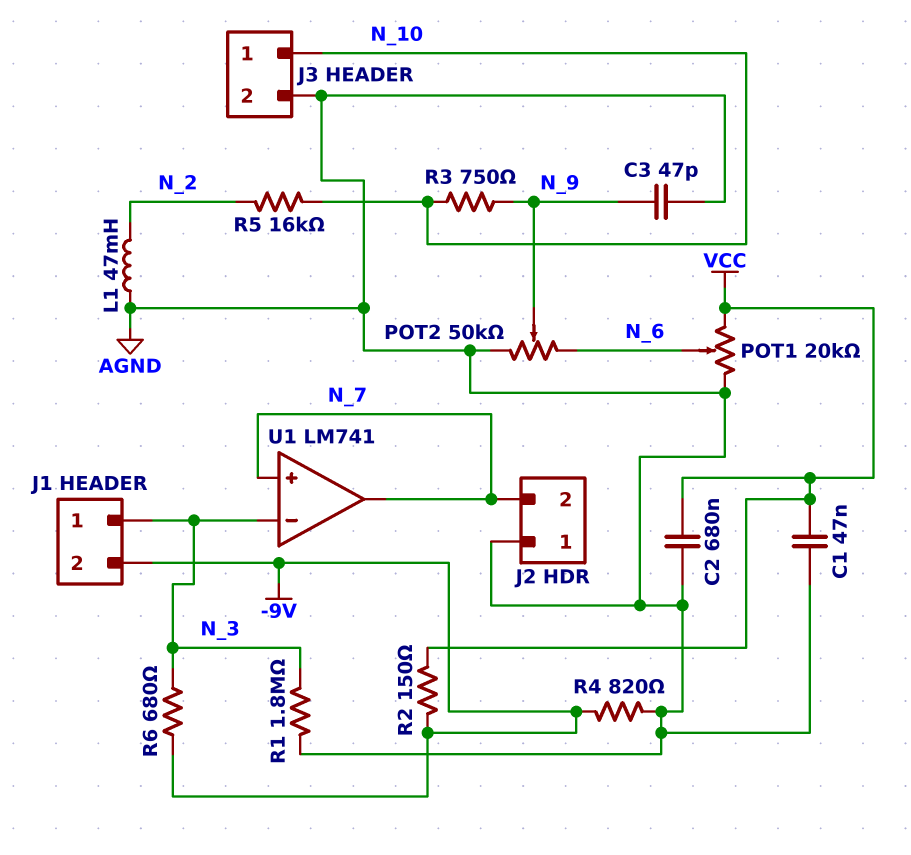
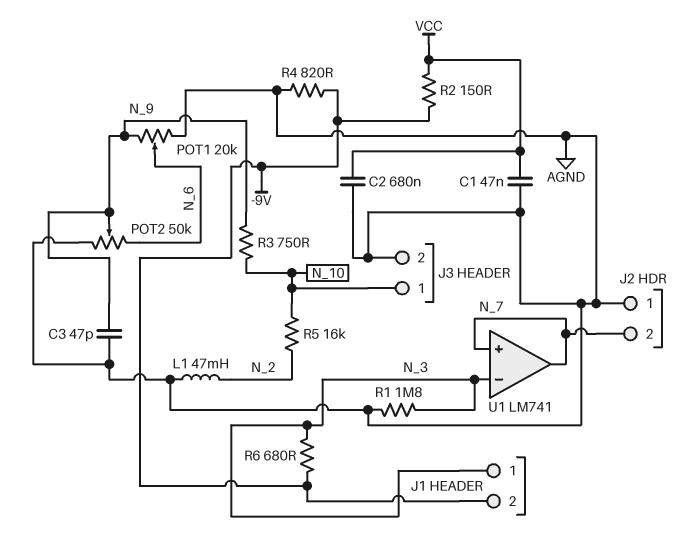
POT1: 20k (AGND, VCC, wiper N_6) -> 20k (AGND, N_9, wiper N_6)

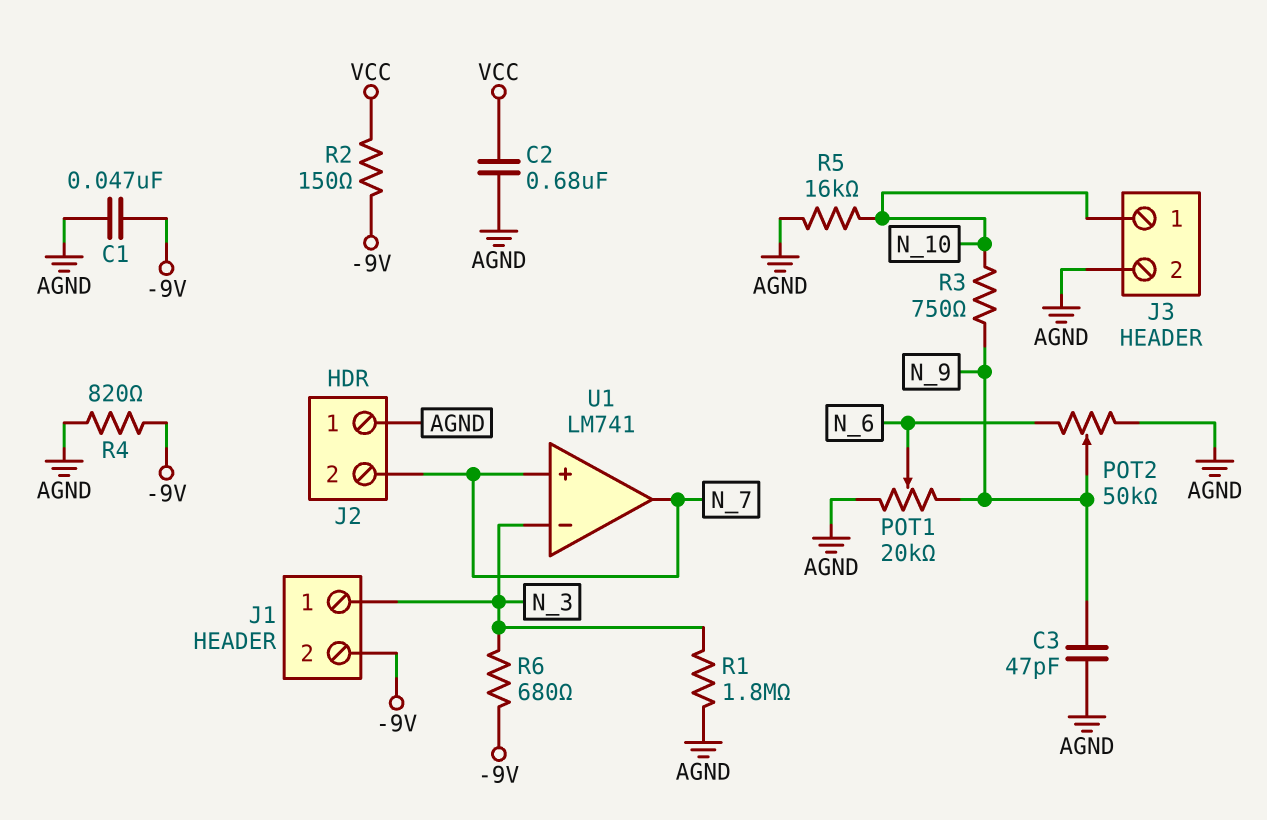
C1: 47nF (AGND, VCC) -> 47nF (-9V, AGND)
L1: 47mH (AGND, N_2) -> none
R5: 16k (N_2, N_10) -> 16k (AGND, N_10)

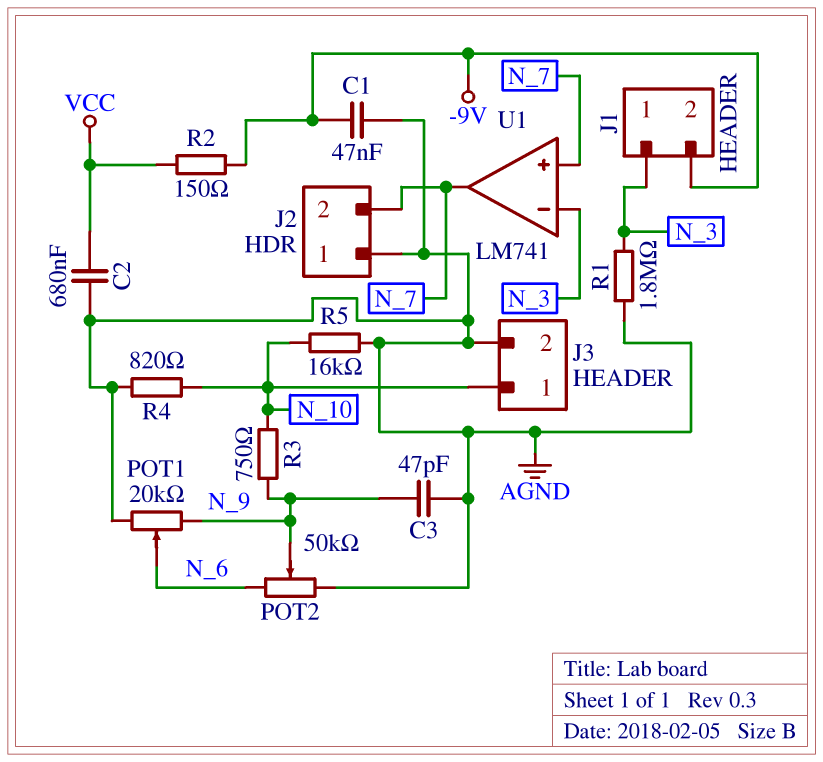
R4: 820 (-9V, AGND) -> 820 (AGND, N_10)
R6: 680 (-9V, N_3) -> none

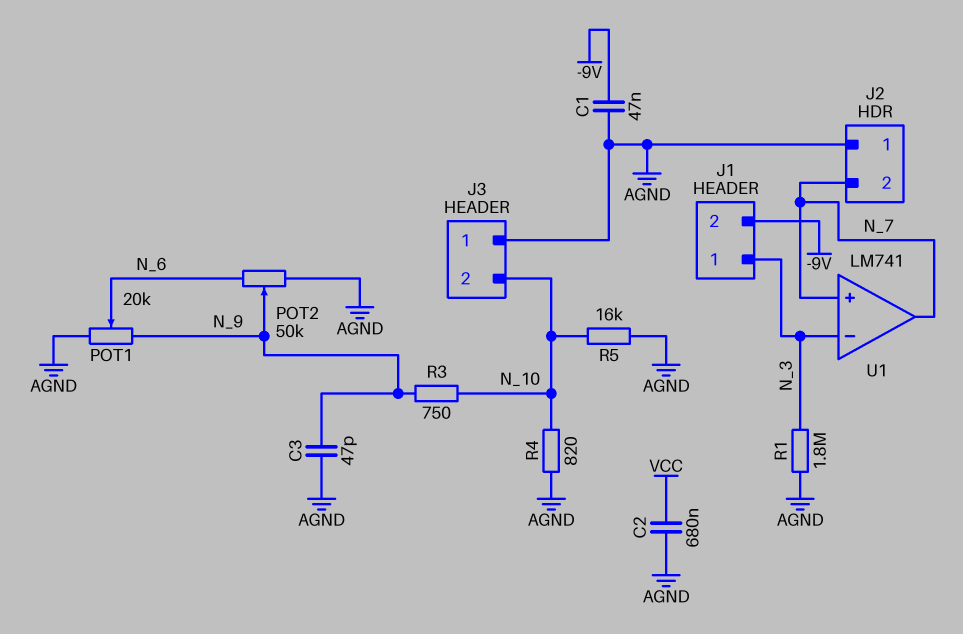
J3 pin 1: N_10 -> AGND
J3 pin 2: AGND -> N_10
R2: 150 (-9V, VCC) -> none

